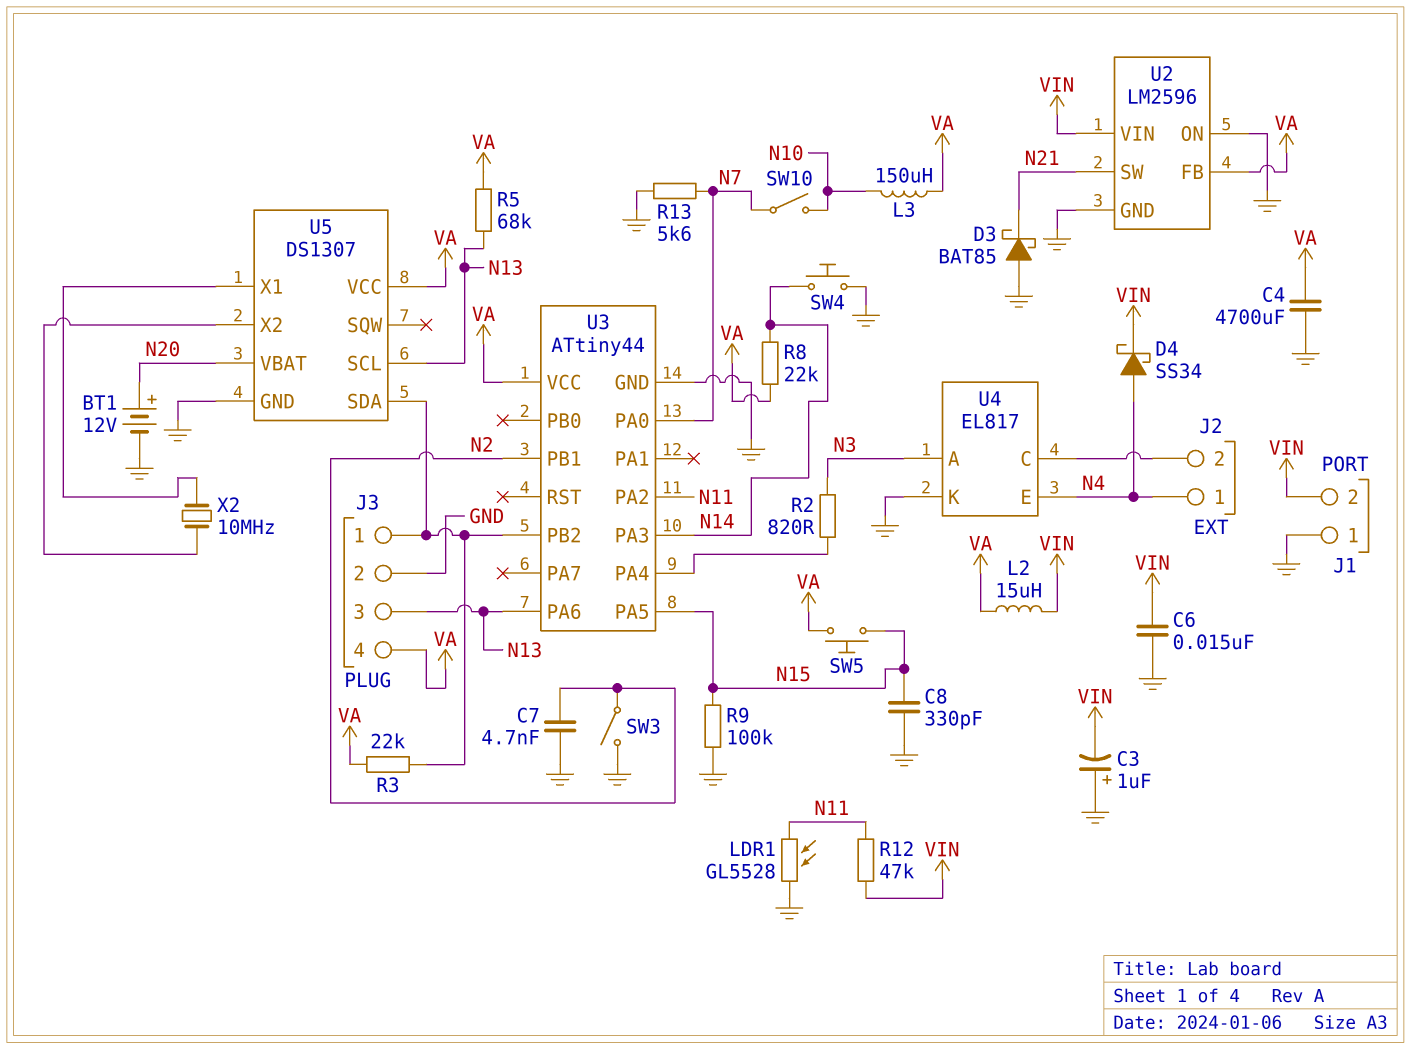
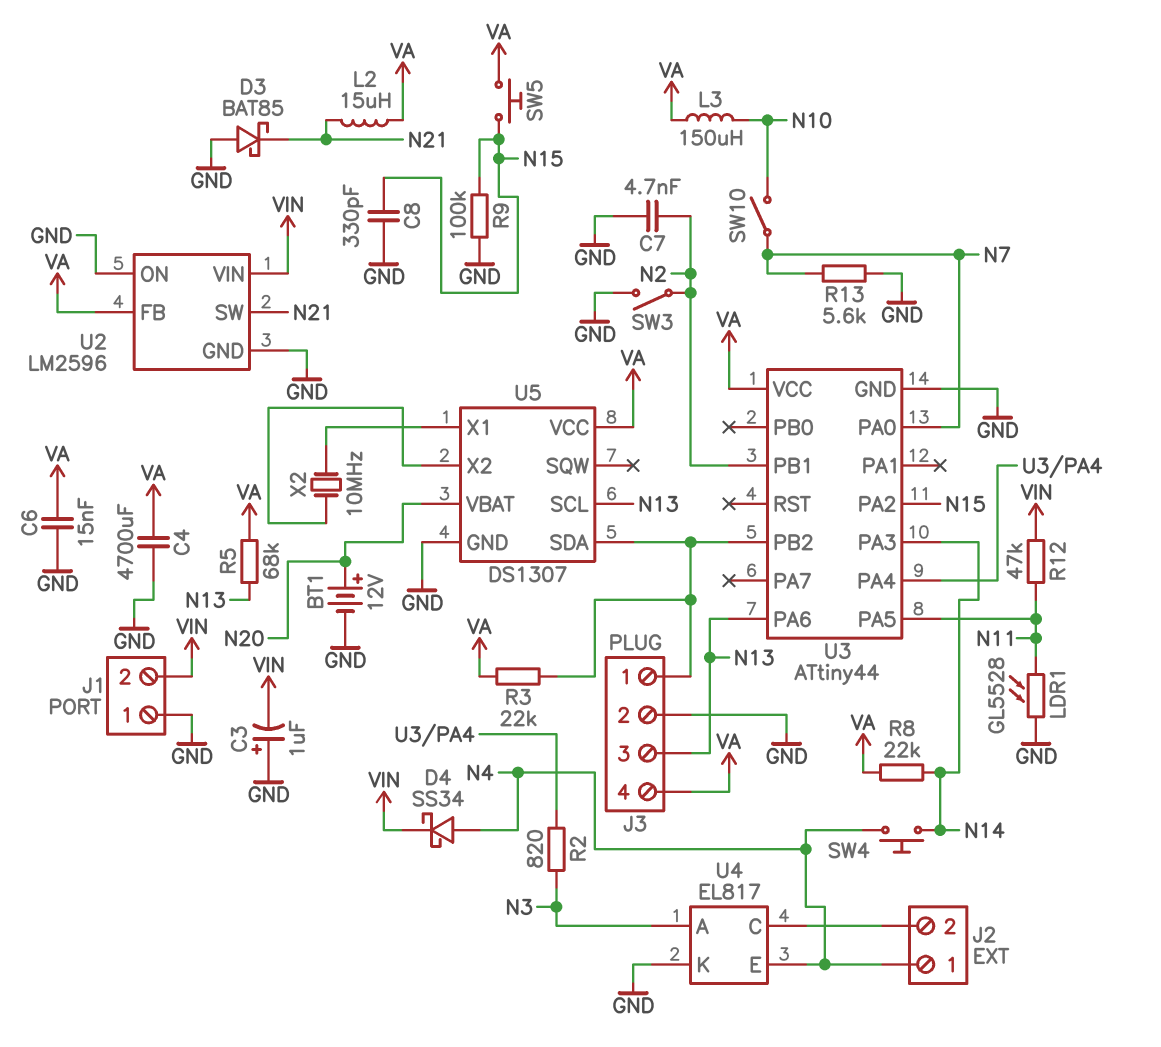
C6: 15nF (GND, VIN) -> 15nF (GND, VA)
L2: 15uH (VA, VIN) -> 15uH (N21, VA)
SW4: button (GND, N14) -> button (N4, N14)
U3 pin PA2: N11 -> N15
U3 pin PA5: N15 -> N11

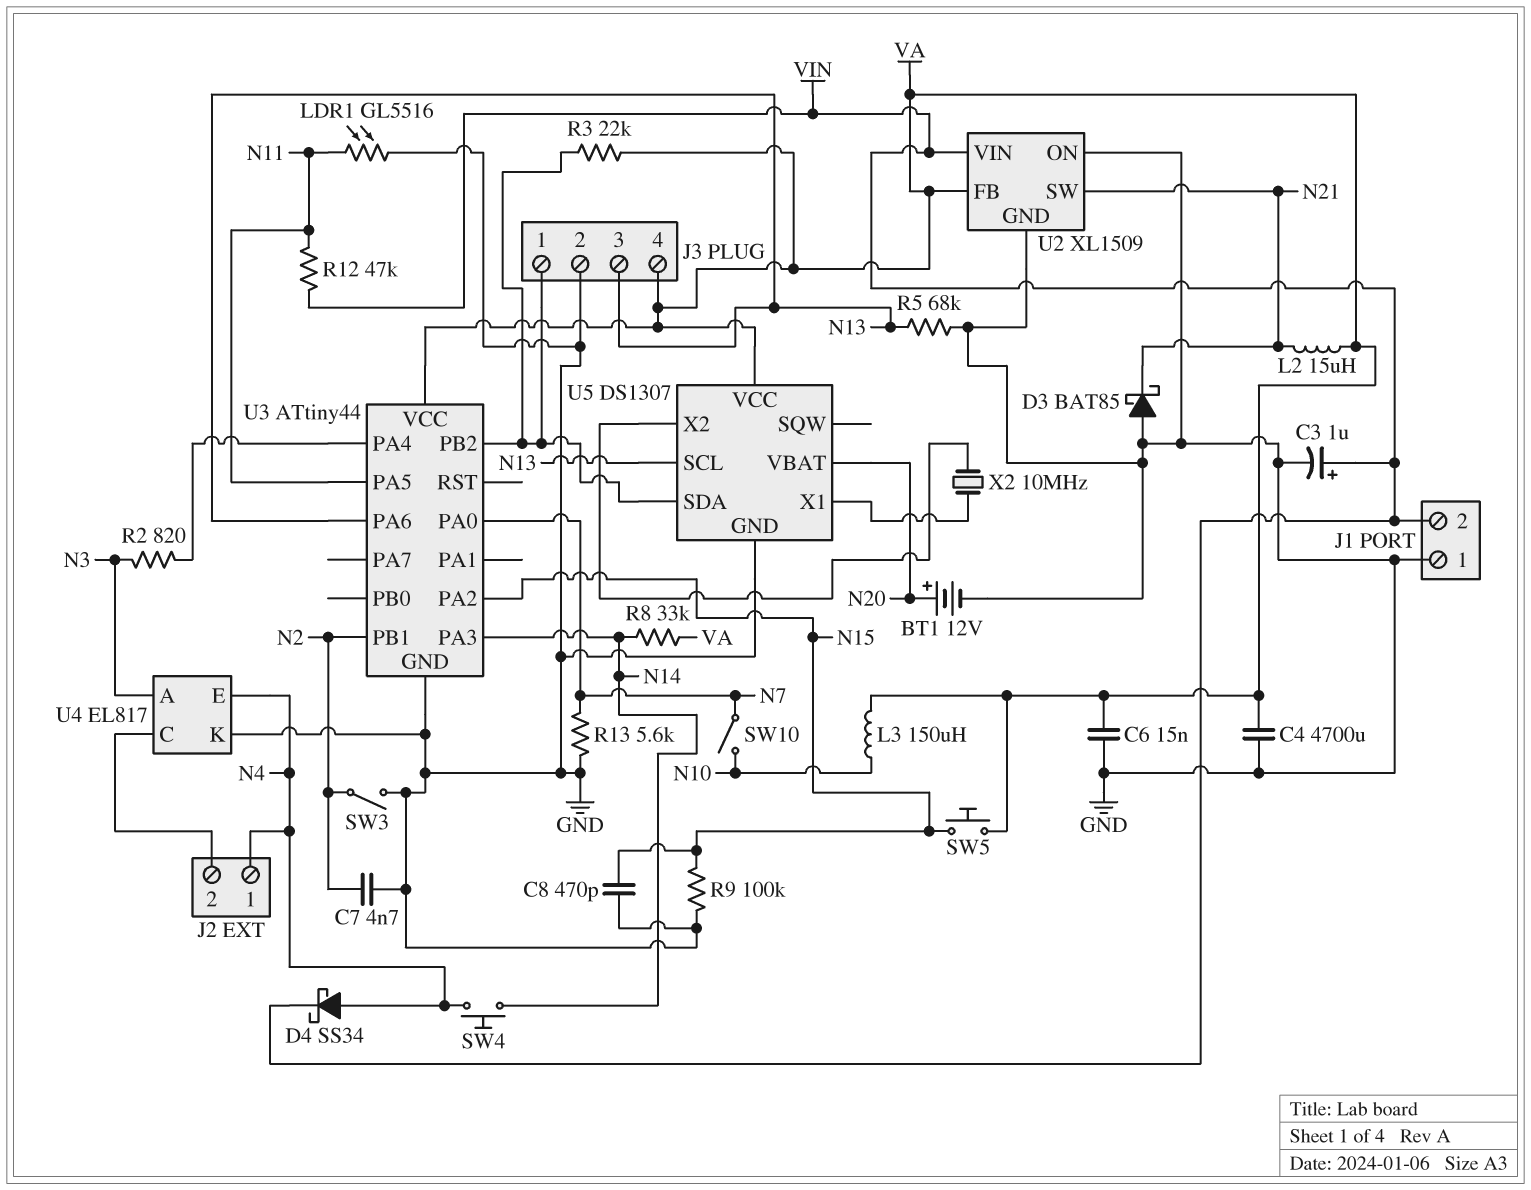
C3: 1uF (plus GND, minus VIN) -> 1uF (plus VIN, minus GND)
C8: 330pF (GND, N15) -> 470pF (GND, N15)
LDR1: GL5528 (GND, N11) -> GL5516 (GND, N11)
R5: 68k (N13, VA) -> 68k (GND, N13)
R8: 22k (N14, VA) -> 33k (N14, VA)
U2: LM2596 -> XL1509

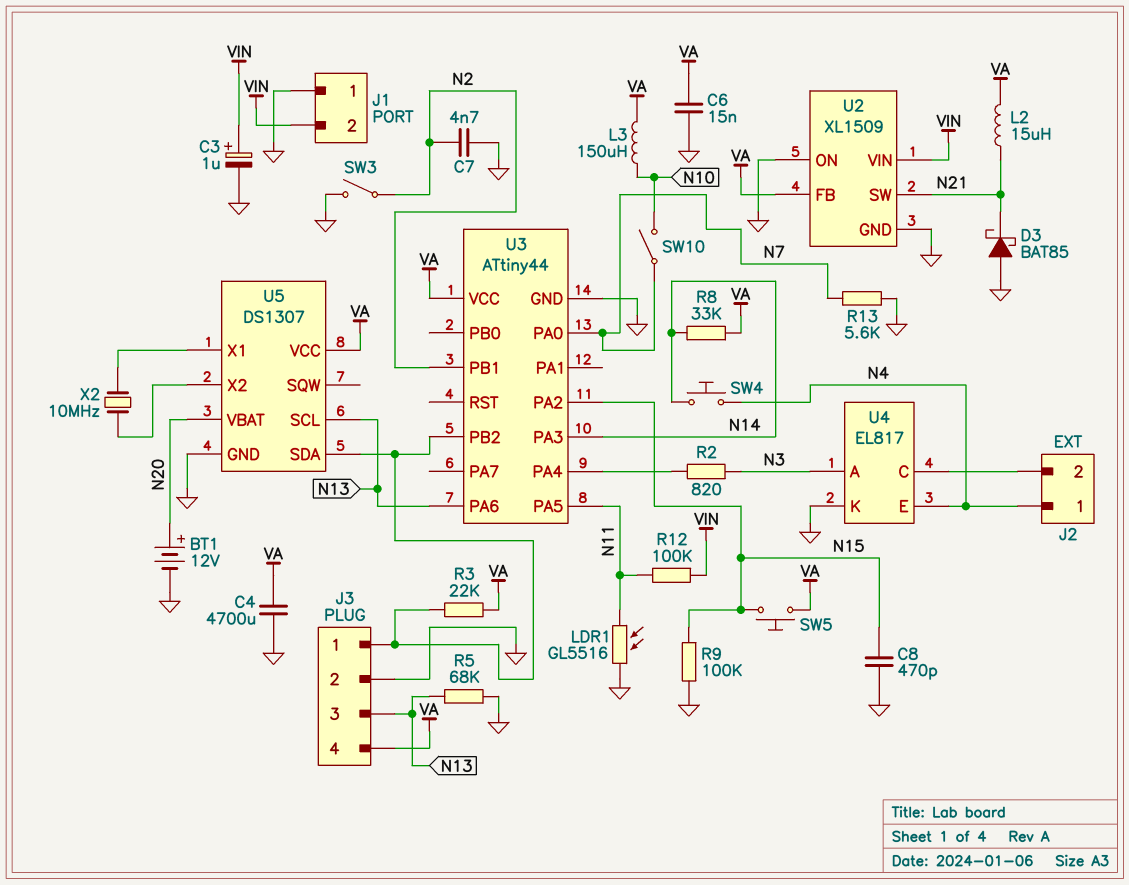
D4: schottky SS34 (A N4, K VIN) -> none
R12: 47k (N11, VIN) -> 100k (N11, VIN)

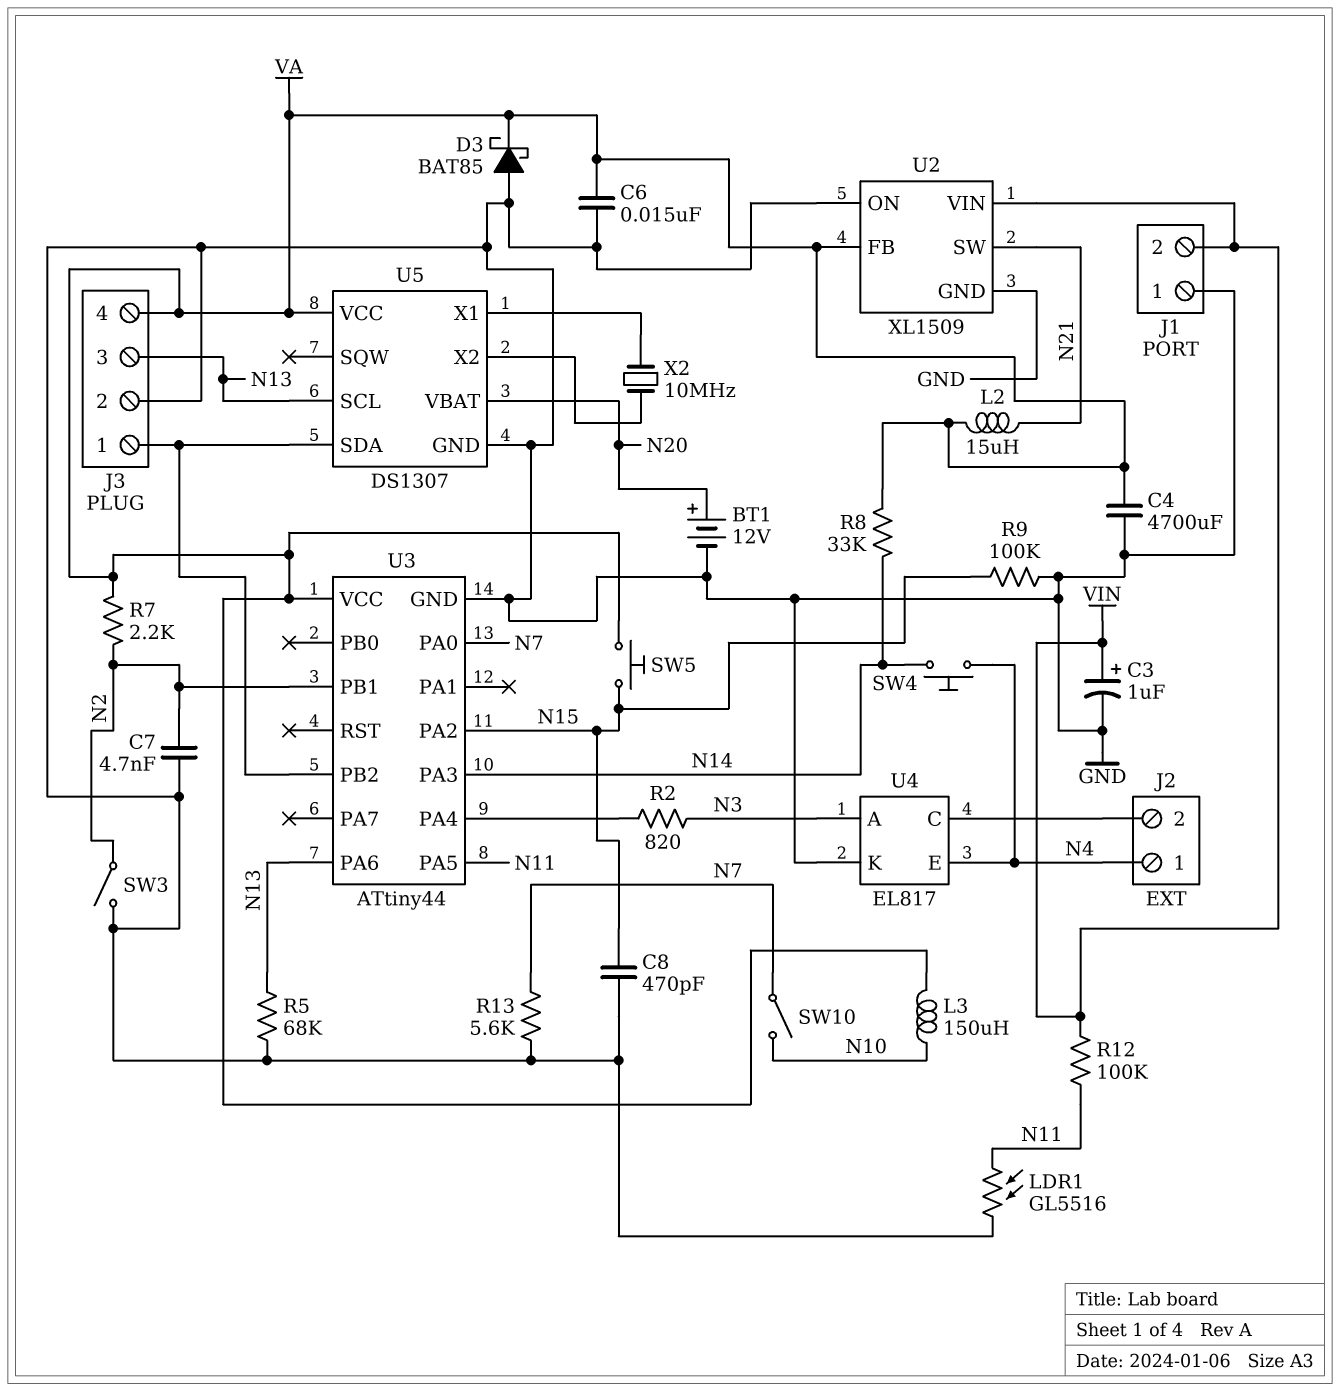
D3: schottky BAT85 (A GND, K N21) -> schottky BAT85 (A GND, K VA)
R3: 22k (J3/1, VA) -> none
R7: none -> 2.2k (N2, VA)

